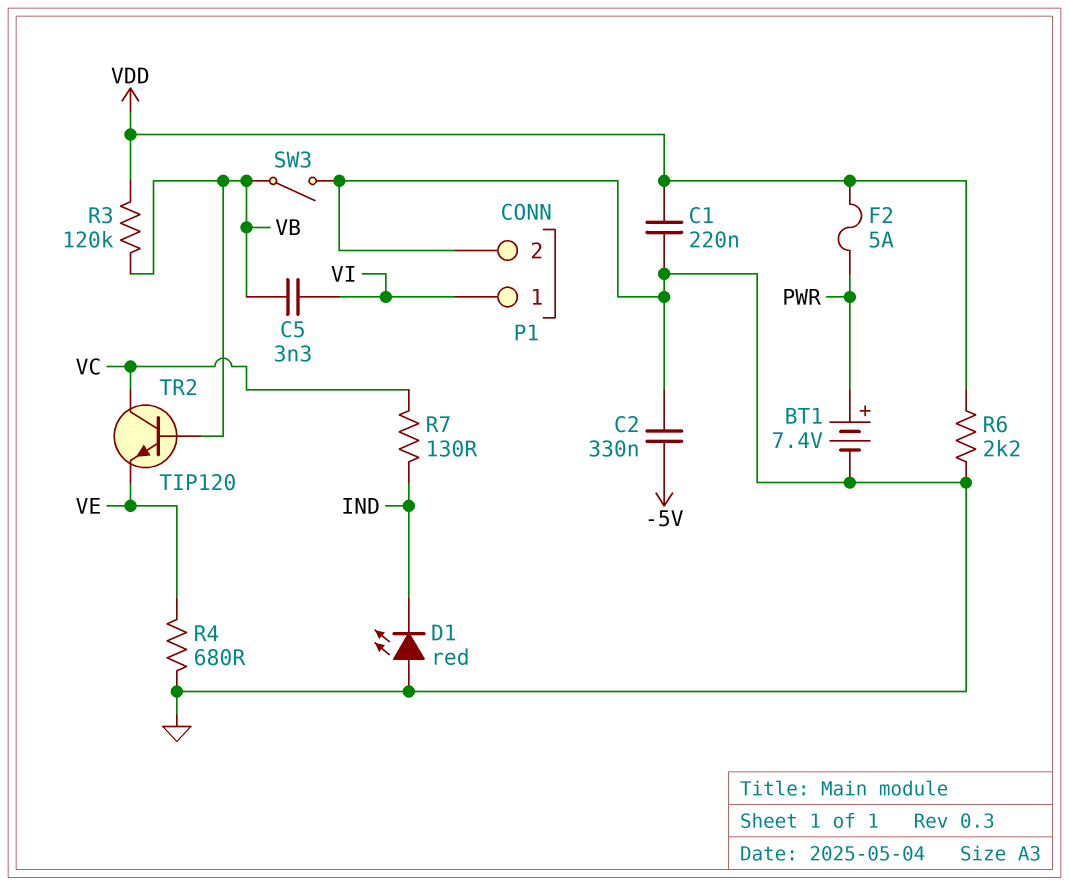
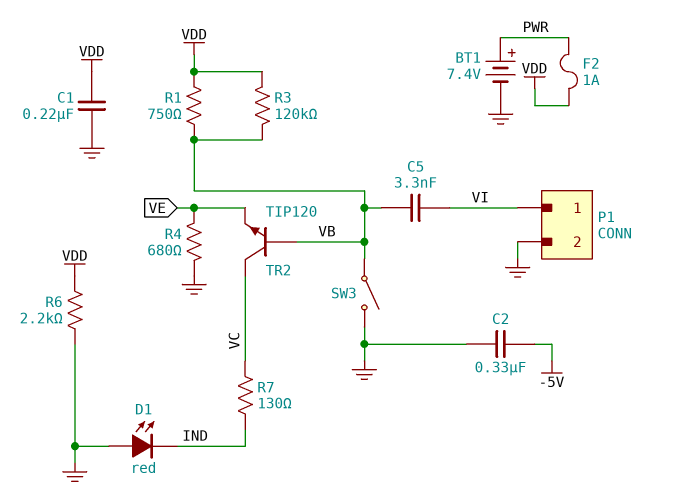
F2: 5A (PWR, VDD) -> 1A (PWR, VDD)
R1: none -> 750 (VB, VDD)

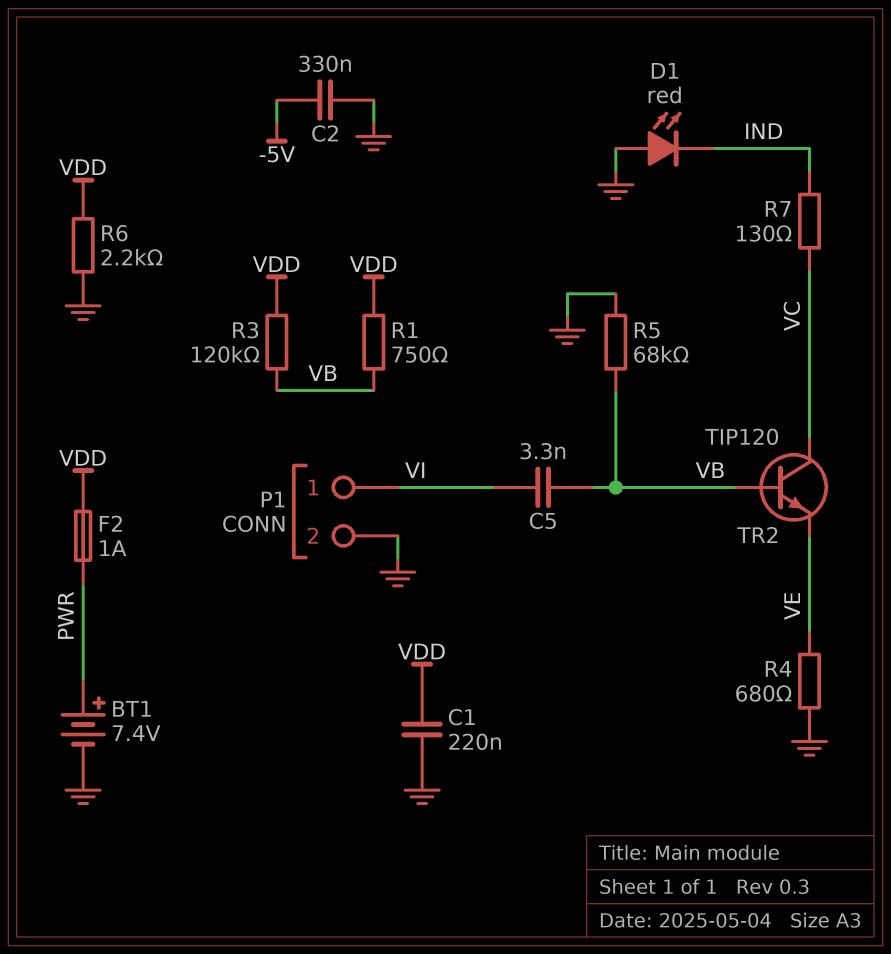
R5: none -> 68k (GND, VB)
SW3: switch (GND, VB) -> none

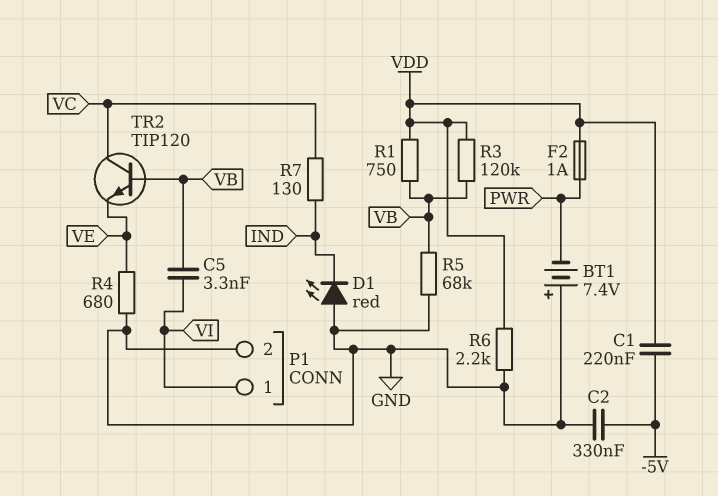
BT1: 7.4V (plus PWR, minus GND) -> 7.4V (plus GND, minus PWR)
C1: 220nF (GND, VDD) -> 220nF (-5V, VDD)

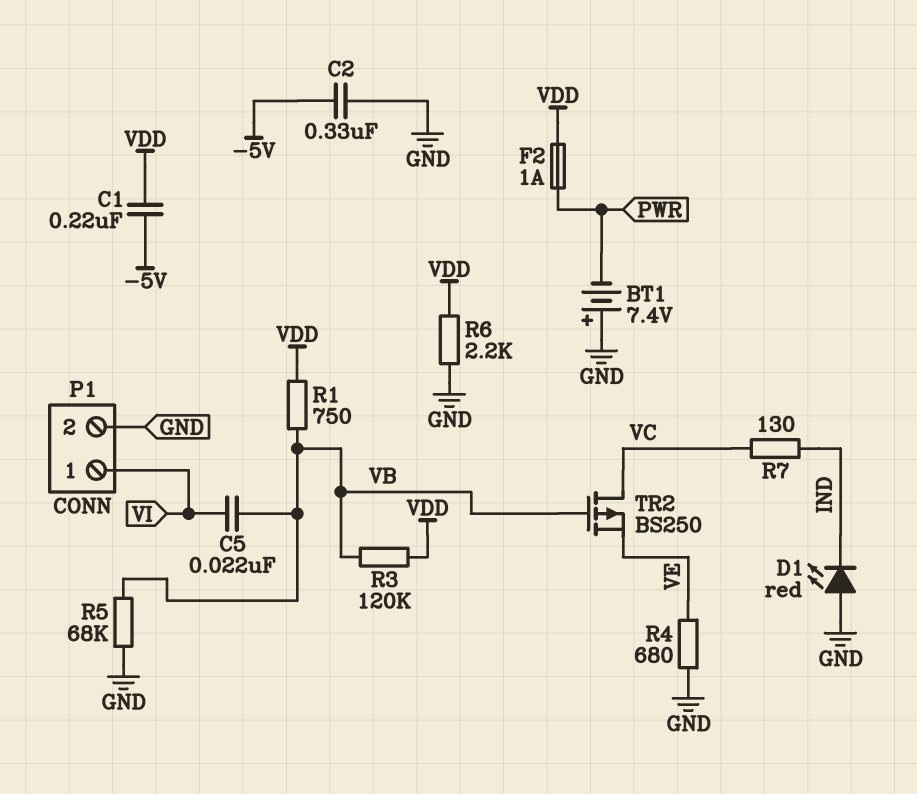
C5: 3.3nF (VB, VI) -> 22nF (VB, VI)
TR2: NPN TIP120 (B VB, C VC, E VE) -> PMOS BS250 (G VB, D VC, S VE)

